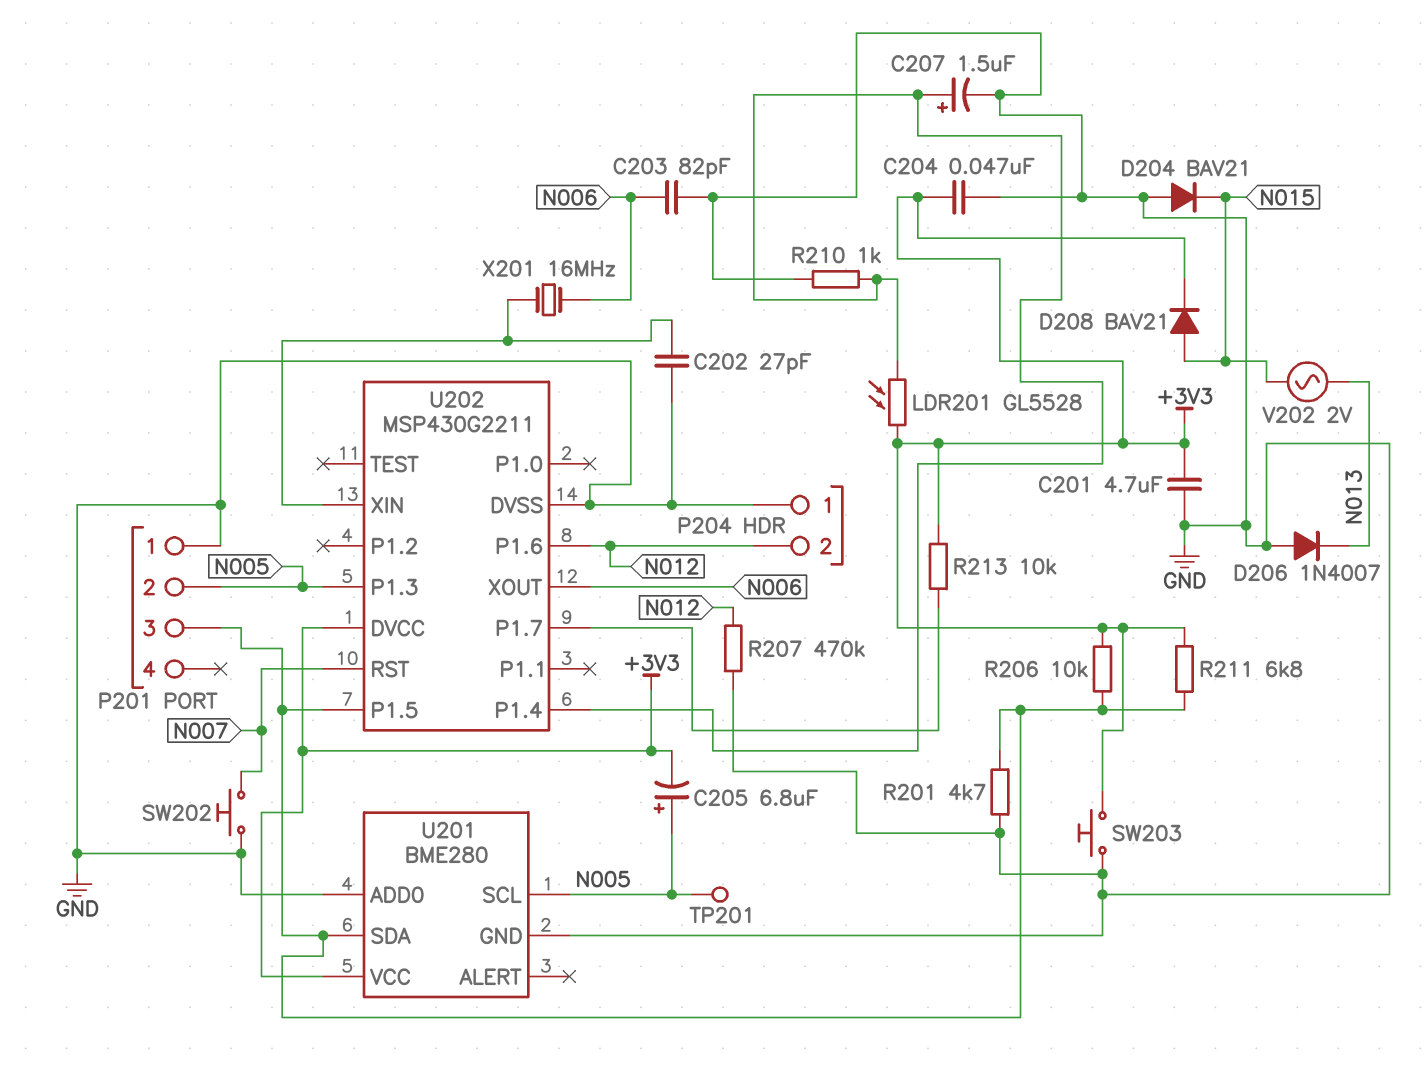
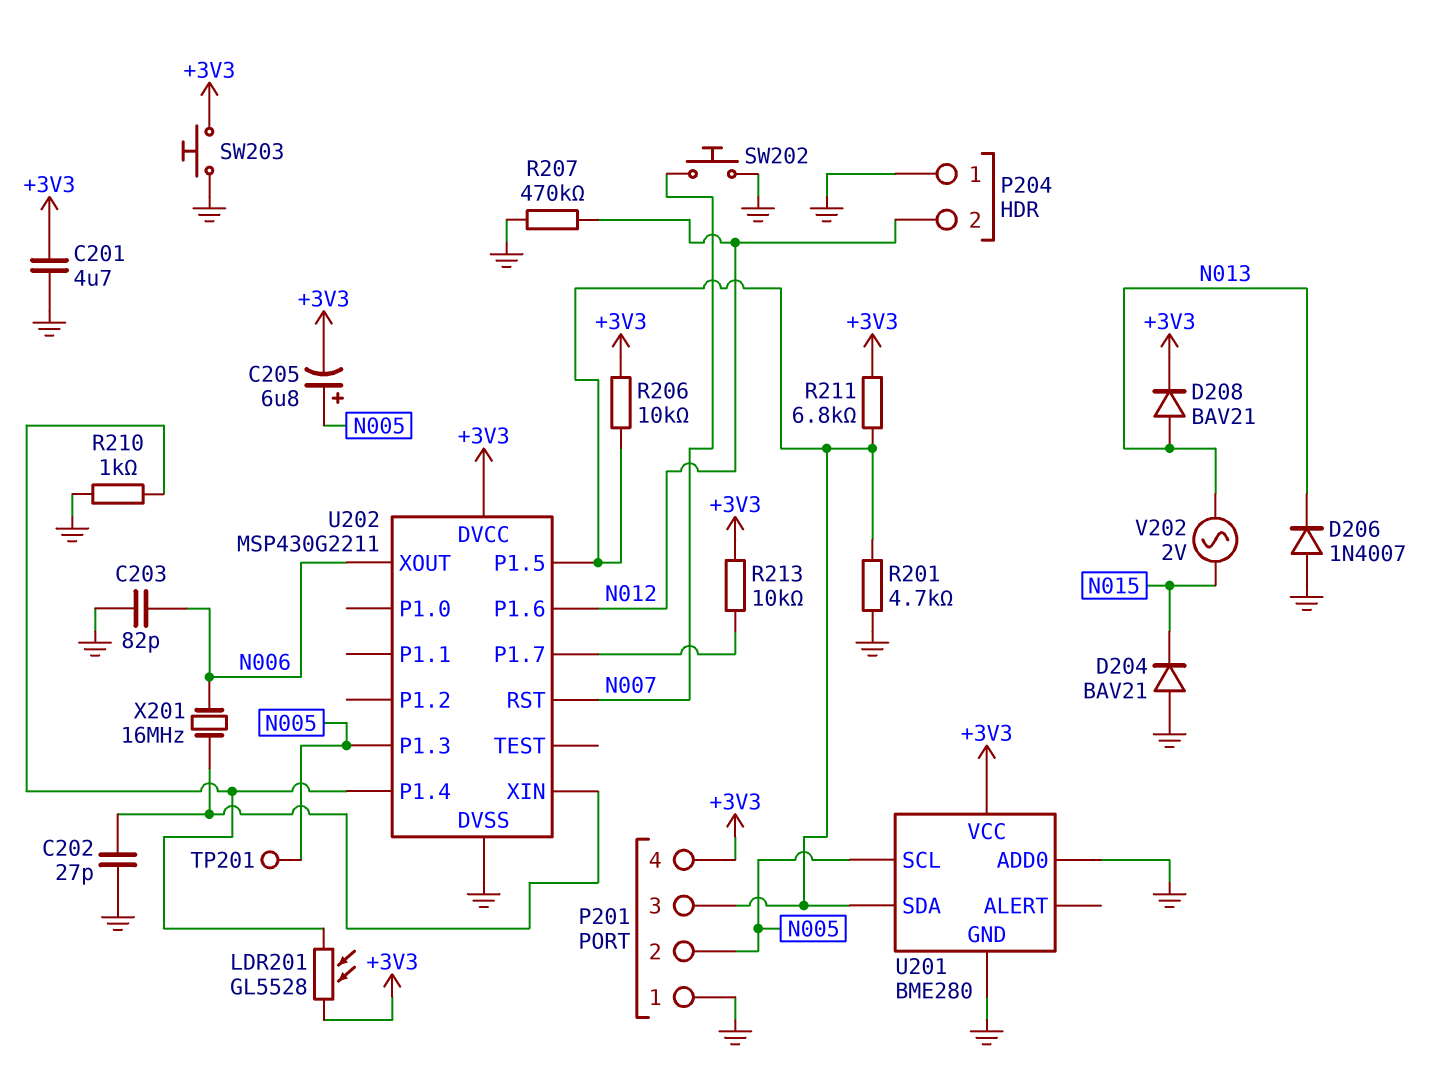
C204: 47nF (+3V3, GND) -> none
C207: 1.5uF (plus U202/P1.4, minus GND) -> none
D208: diode BAV21 (A N015, K +3V3) -> diode BAV21 (A N013, K +3V3)
P201 pin 4: none -> +3V3

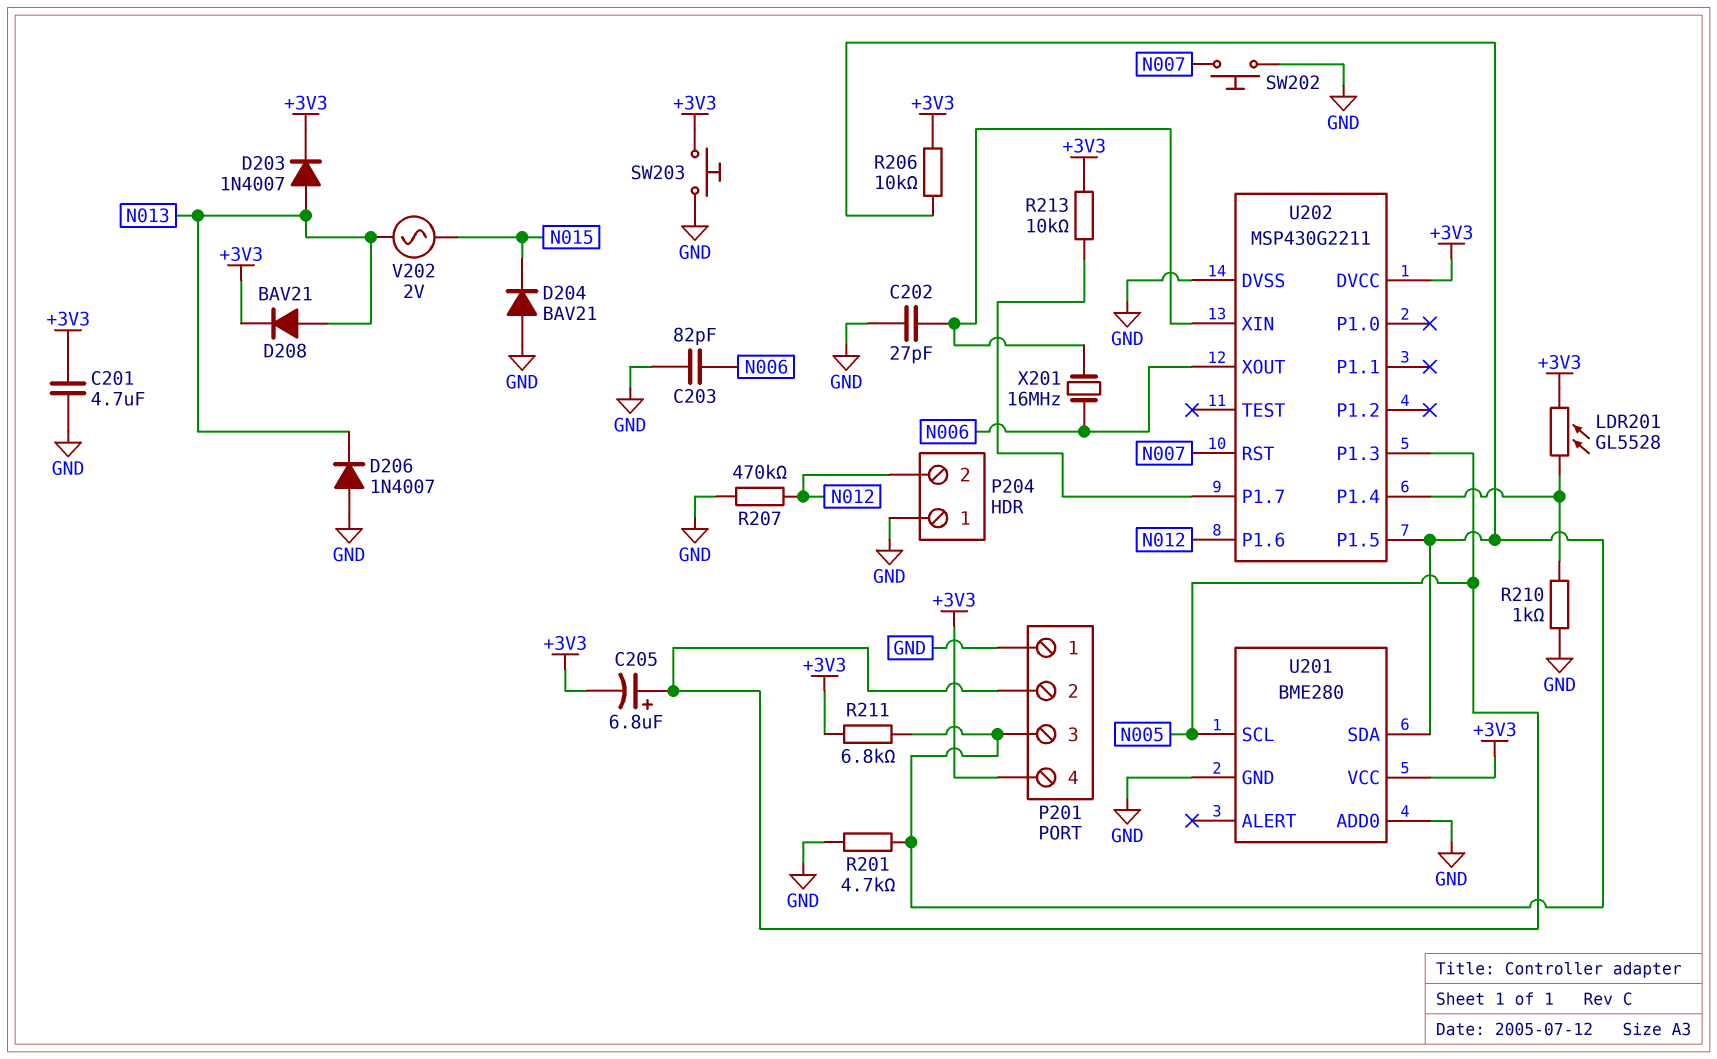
D203: none -> diode 1N4007 (A N013, K +3V3)
TP201: test point (N005) -> none

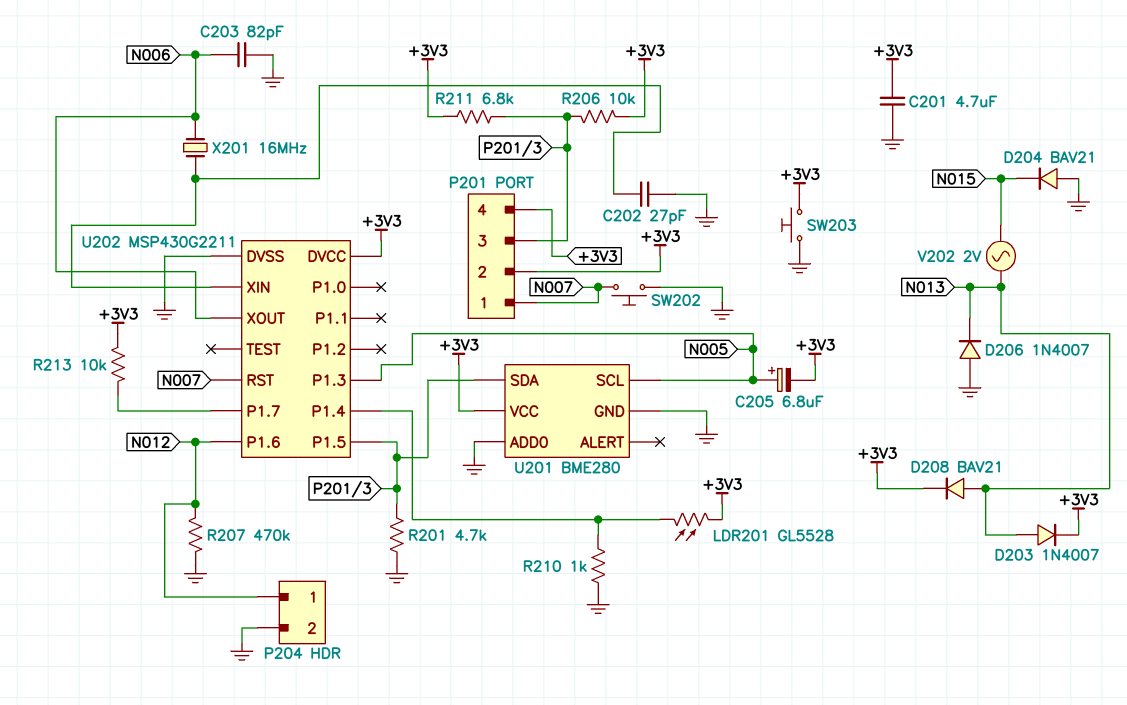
P201 pin 1: GND -> N007
P201 pin 2: N005 -> +3V3
P204 pin 1: GND -> N012
P204 pin 2: N012 -> GND

